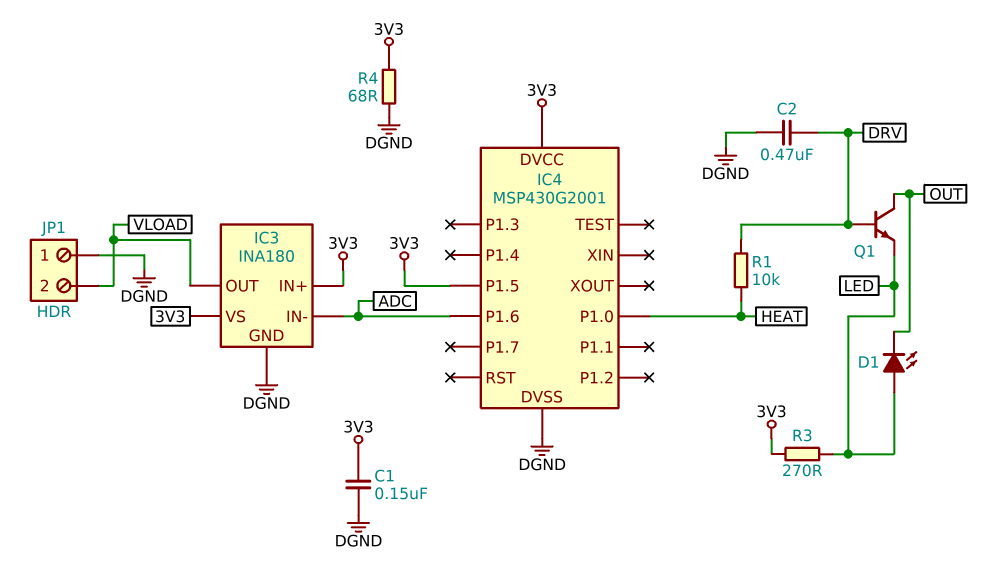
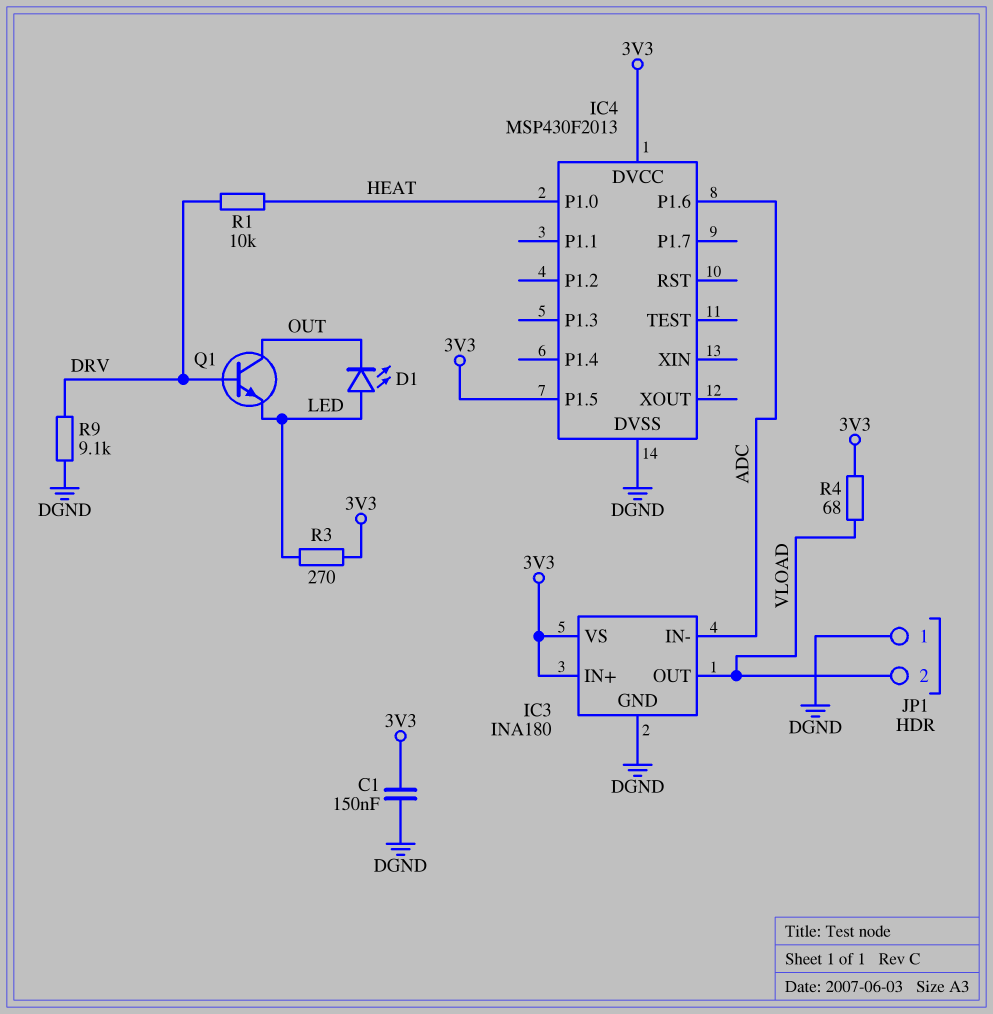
C2: 470nF (DGND, DRV) -> none
IC4: MSP430G2001 -> MSP430F2013
R4: 68 (3V3, DGND) -> 68 (3V3, VLOAD)
R9: none -> 9.1k (DGND, DRV)

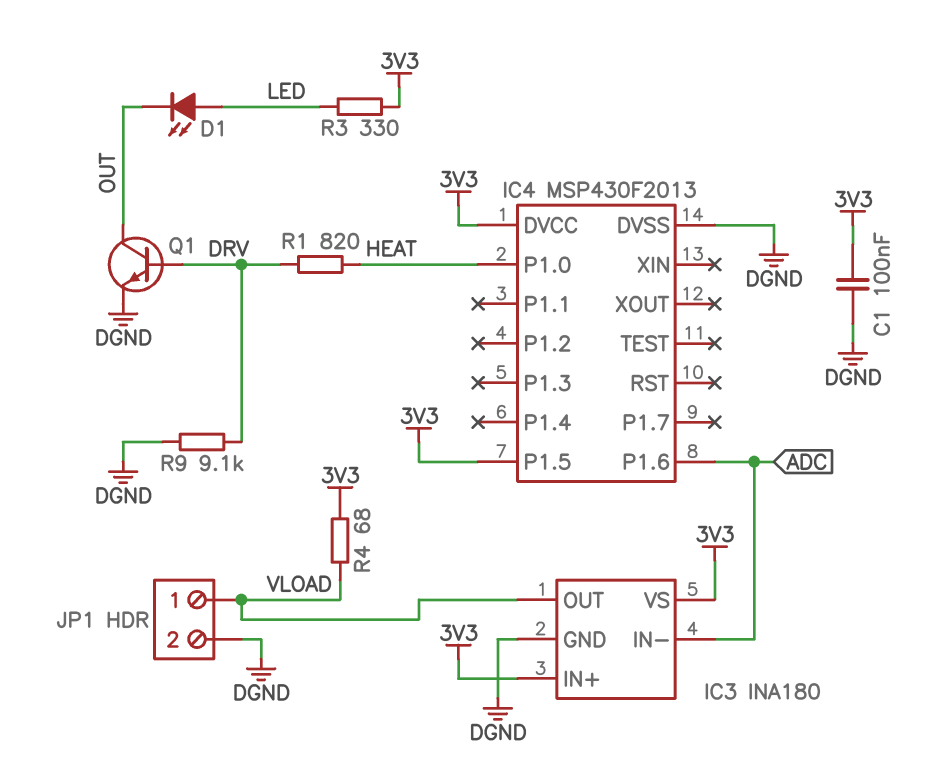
C1: 150nF (3V3, DGND) -> 100nF (3V3, DGND)
JP1 pin 1: DGND -> VLOAD
JP1 pin 2: VLOAD -> DGND
Q1: NPN (B DRV, C OUT, E LED) -> NPN (B DRV, C OUT, E DGND)
R1: 10k (DRV, HEAT) -> 820 (DRV, HEAT)
R3: 270 (3V3, LED) -> 330 (3V3, LED)

